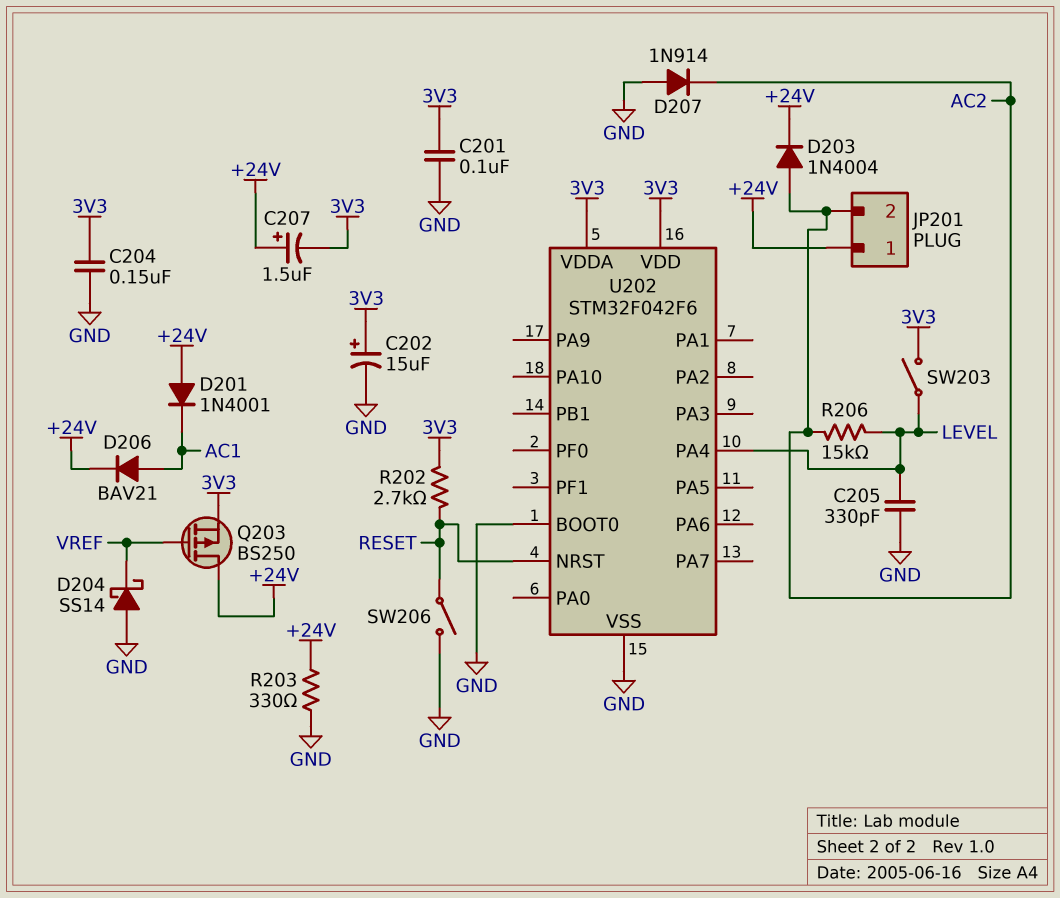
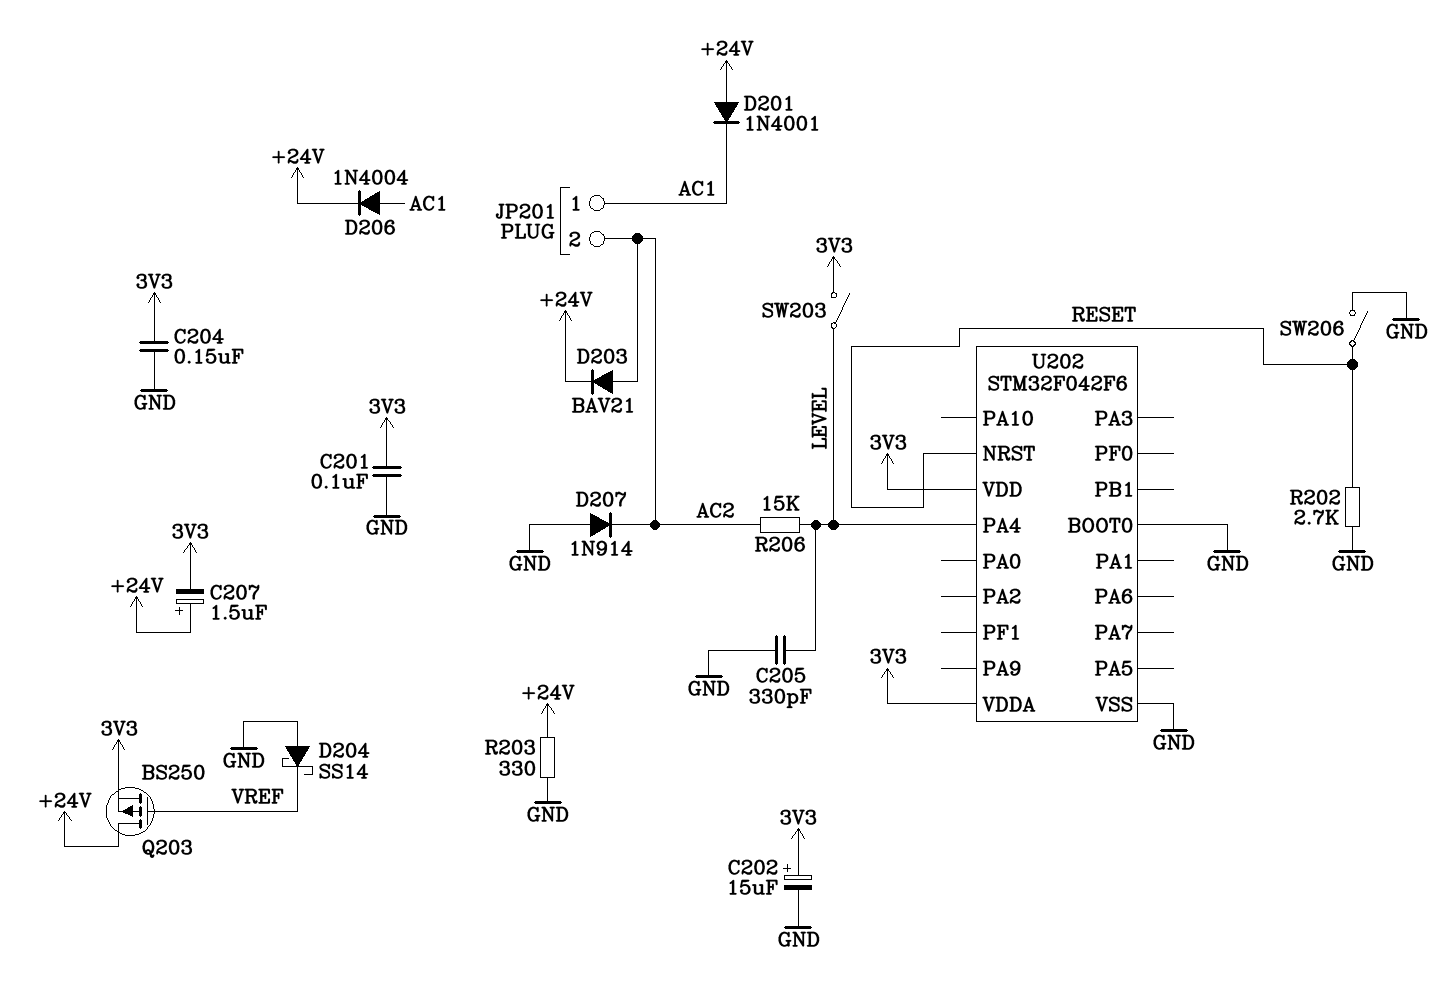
D203: diode 1N4004 (A AC2, K +24V) -> diode BAV21 (A AC2, K +24V)
D206: diode BAV21 (A AC1, K +24V) -> diode 1N4004 (A AC1, K +24V)
JP201 pin 1: +24V -> AC1
R202: 2.7k (3V3, RESET) -> 2.7k (GND, RESET)

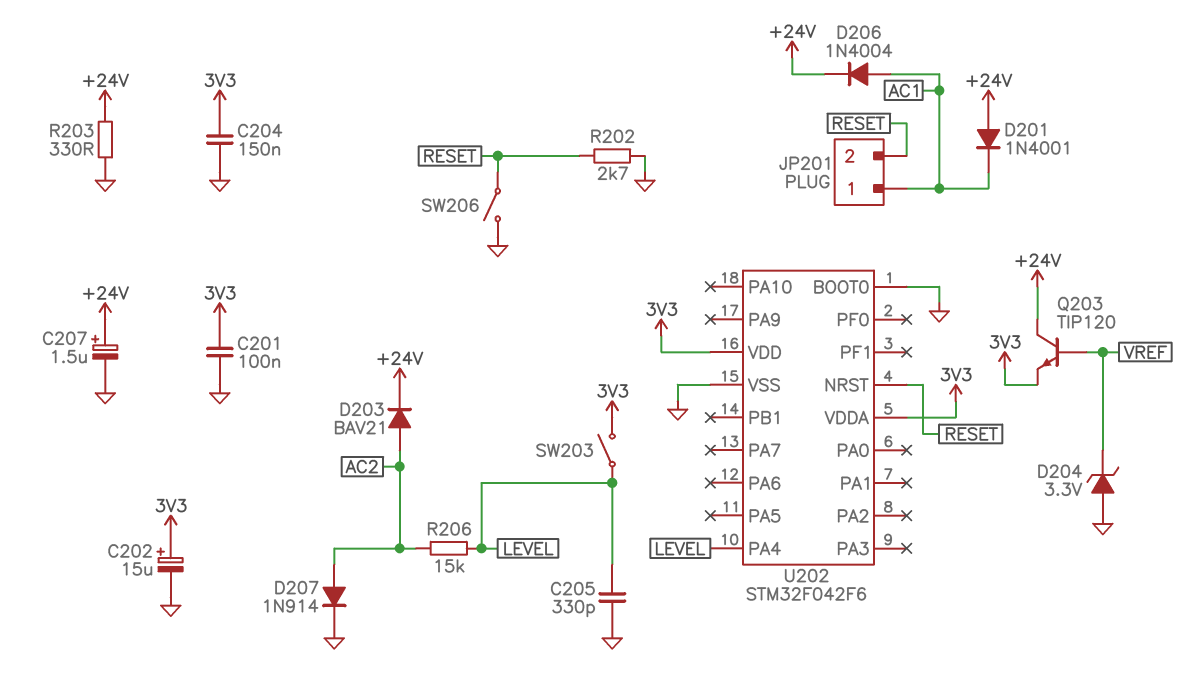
C207: 1.5uF (plus +24V, minus 3V3) -> 1.5uF (plus +24V, minus GND)
D204: schottky SS14 (A GND, K VREF) -> zener 3.3V (A GND, K VREF)
D207: diode 1N914 (A GND, K AC2) -> diode 1N914 (A AC2, K GND)
JP201 pin 2: AC2 -> RESET
Q203: PMOS BS250 (G VREF, D +24V, S 3V3) -> NPN TIP120 (B VREF, C +24V, E 3V3)

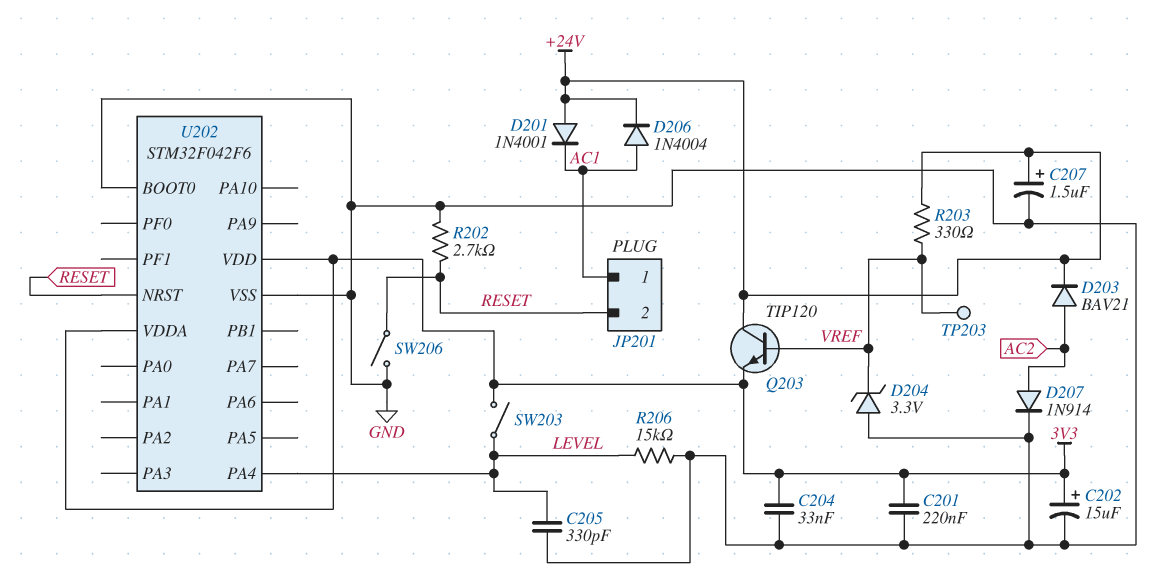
C201: 100nF (3V3, GND) -> 220nF (3V3, GND)
C204: 150nF (3V3, GND) -> 33nF (3V3, GND)
R203: 330 (+24V, GND) -> 330 (+24V, VREF)
R206: 15k (AC2, LEVEL) -> 15k (GND, LEVEL)
TP203: none -> test point (VREF)

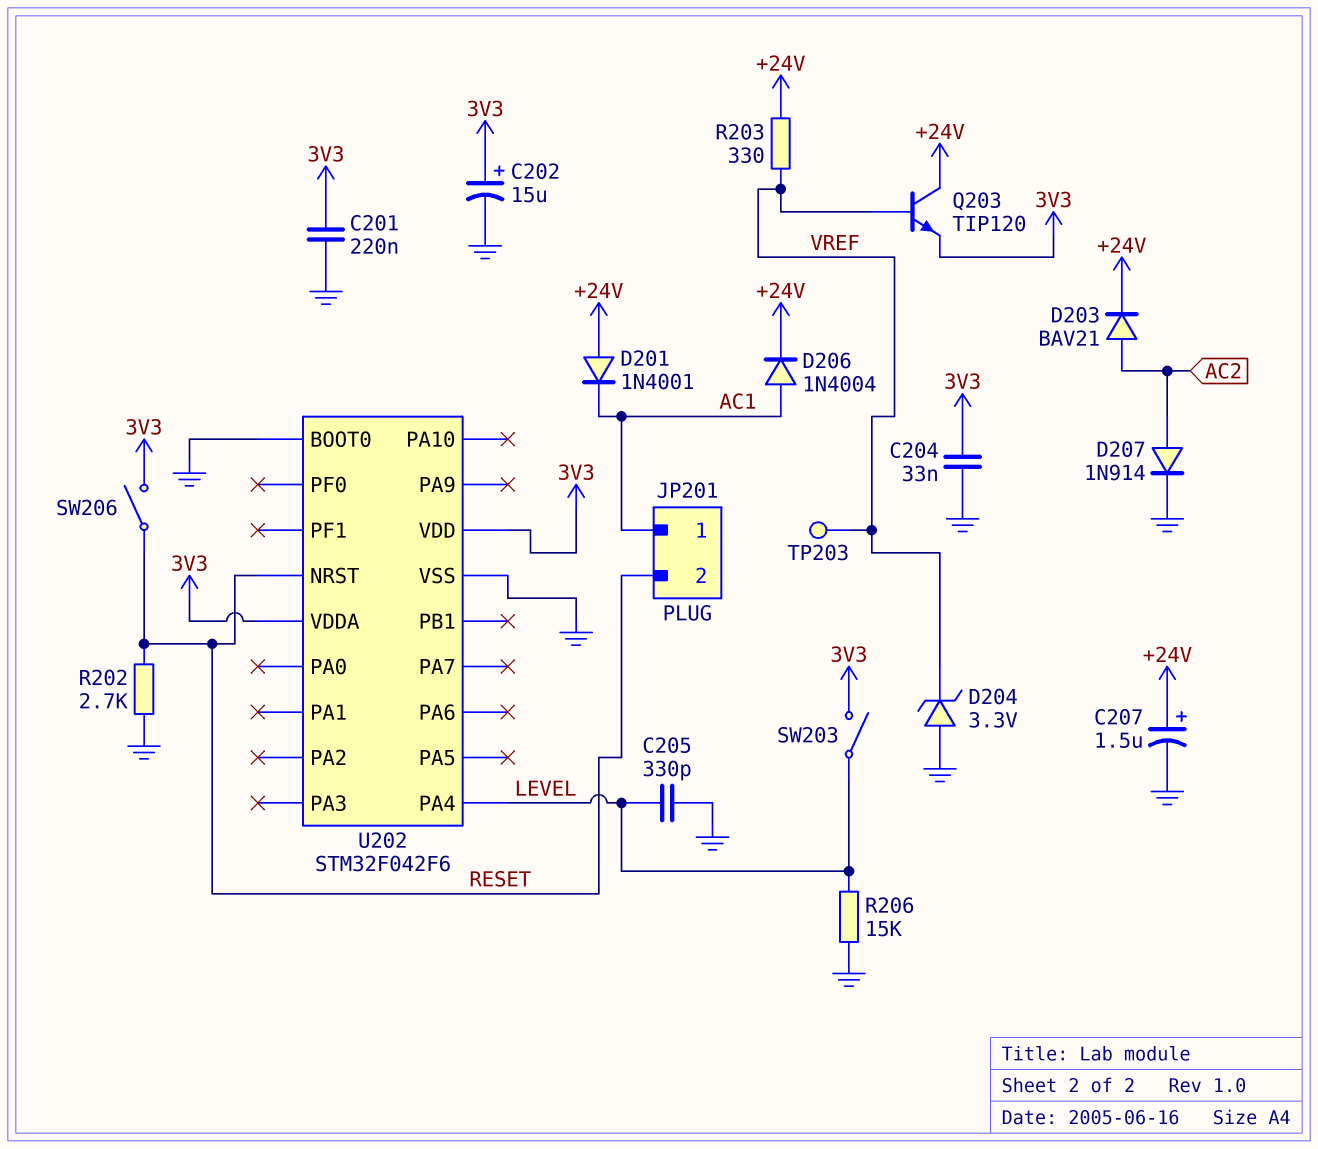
SW206: switch (GND, RESET) -> switch (3V3, RESET)

